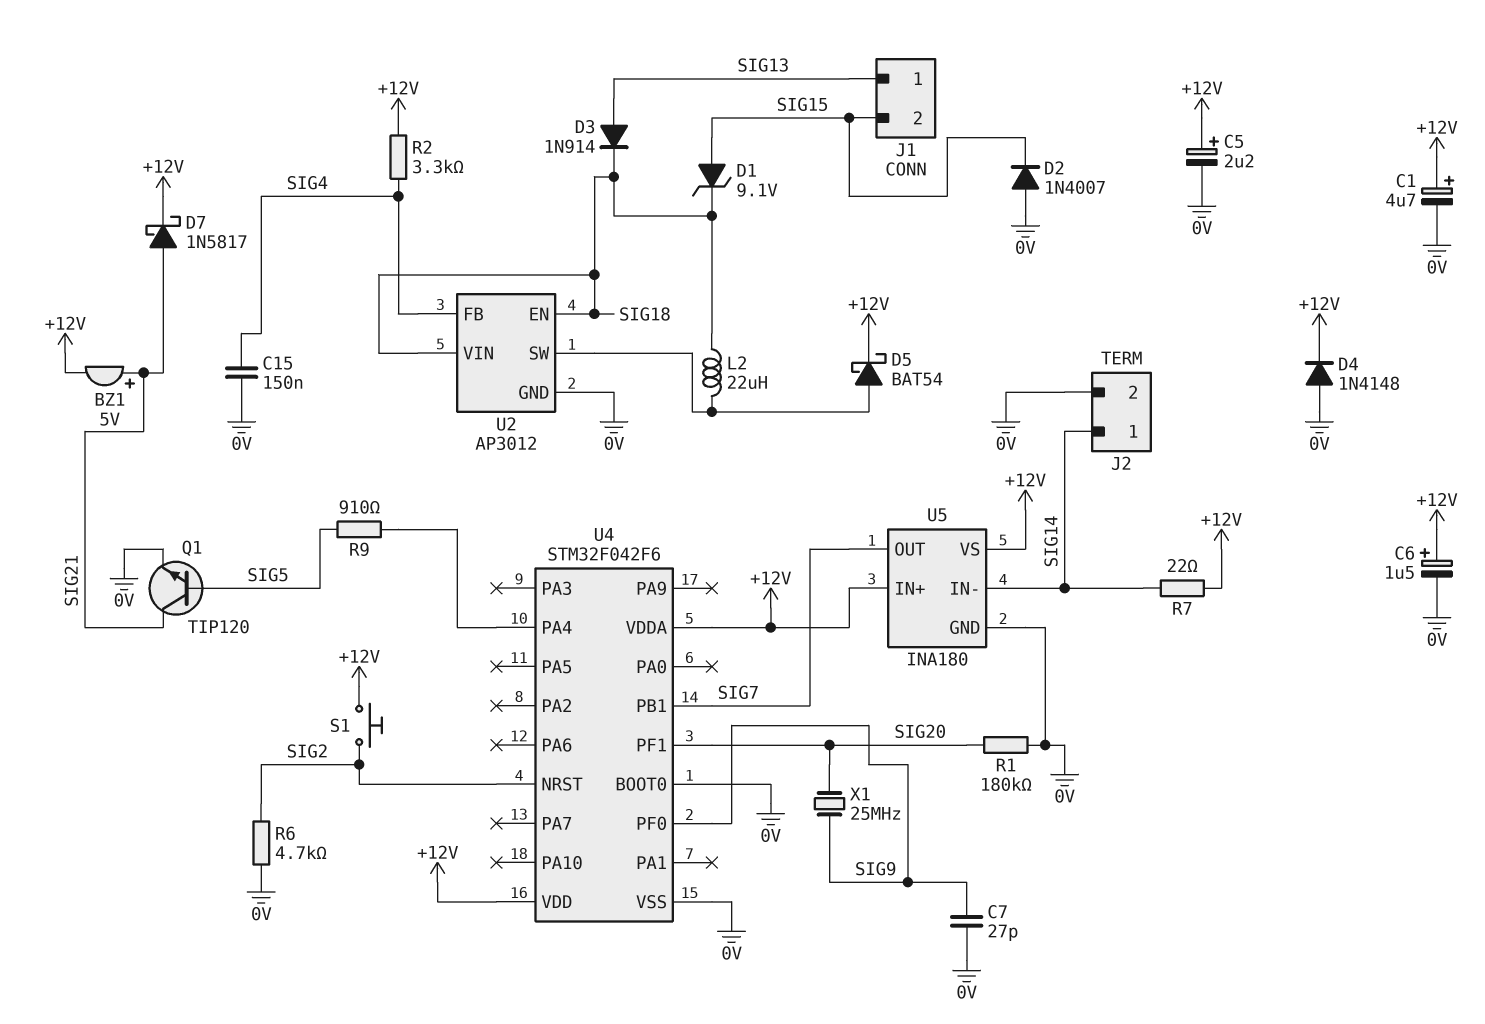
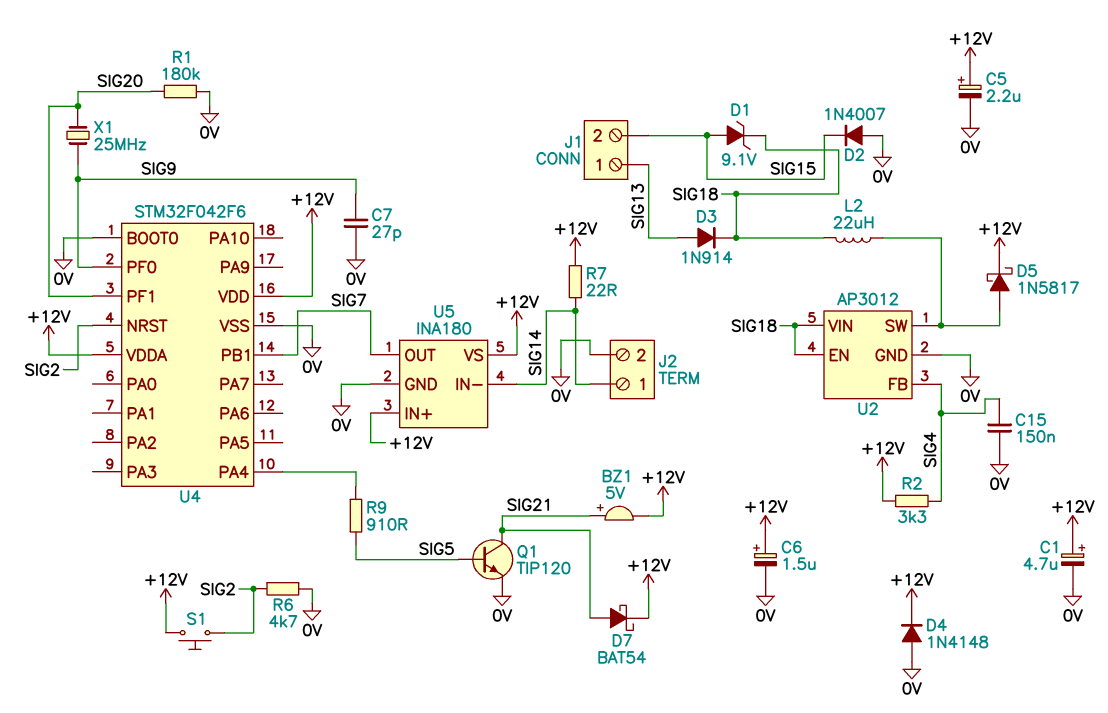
D5: schottky BAT54 (A U2/SW, K +12V) -> schottky 1N5817 (A U2/SW, K +12V)
D7: schottky 1N5817 (A SIG21, K +12V) -> schottky BAT54 (A SIG21, K +12V)

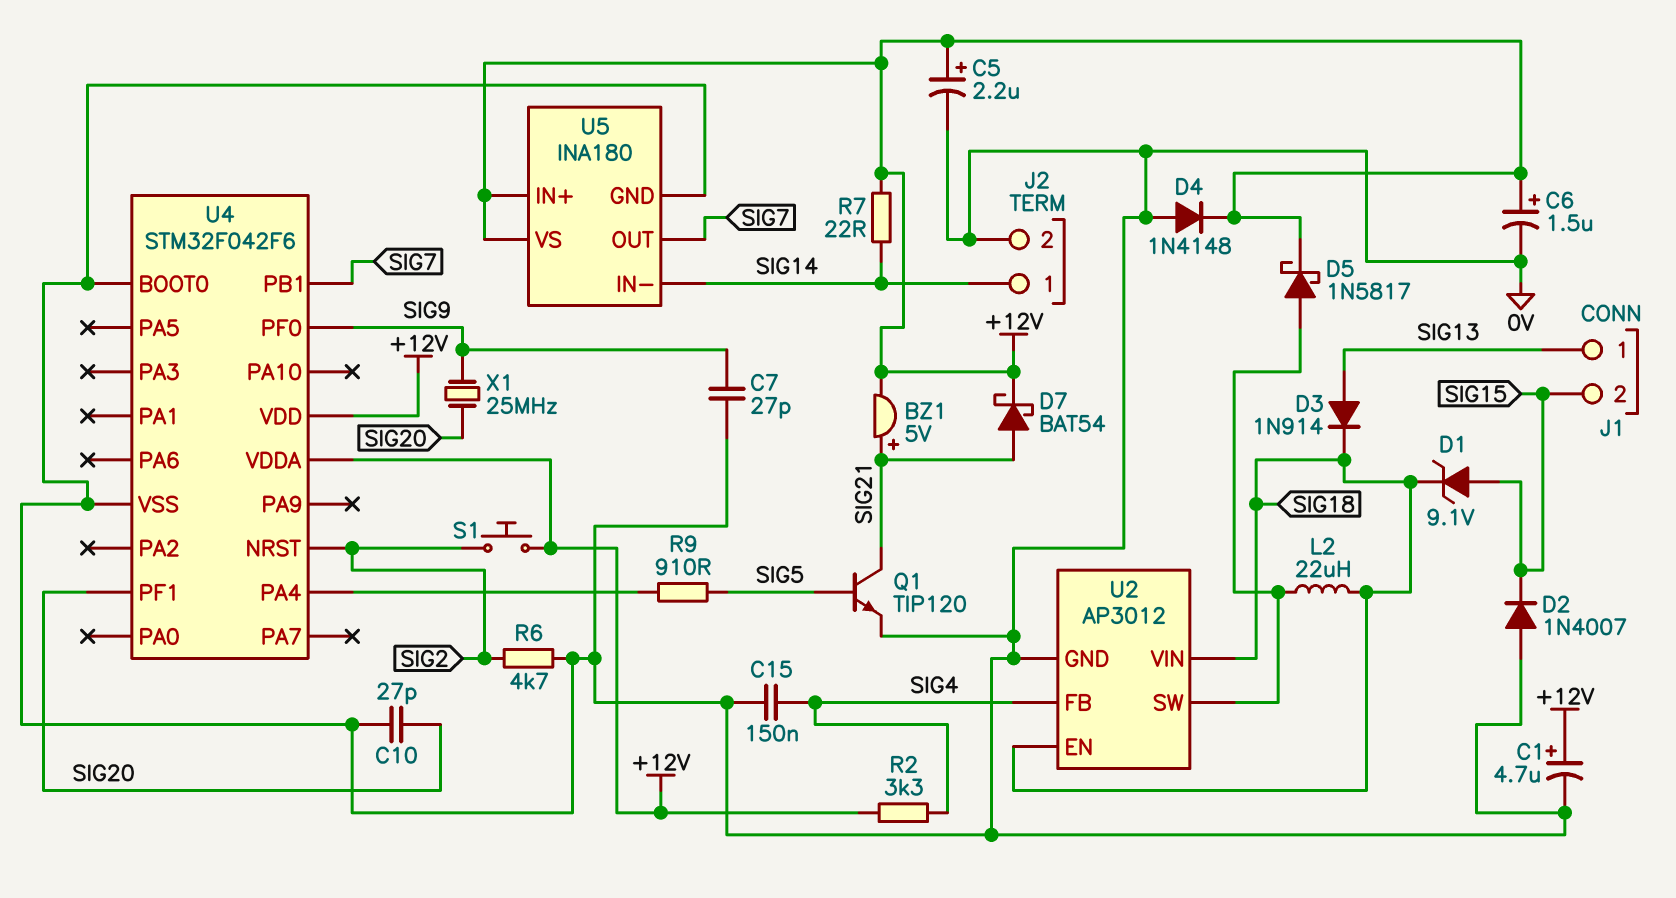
C10: none -> 27pF (0V, SIG20)
R1: 180k (0V, SIG20) -> none

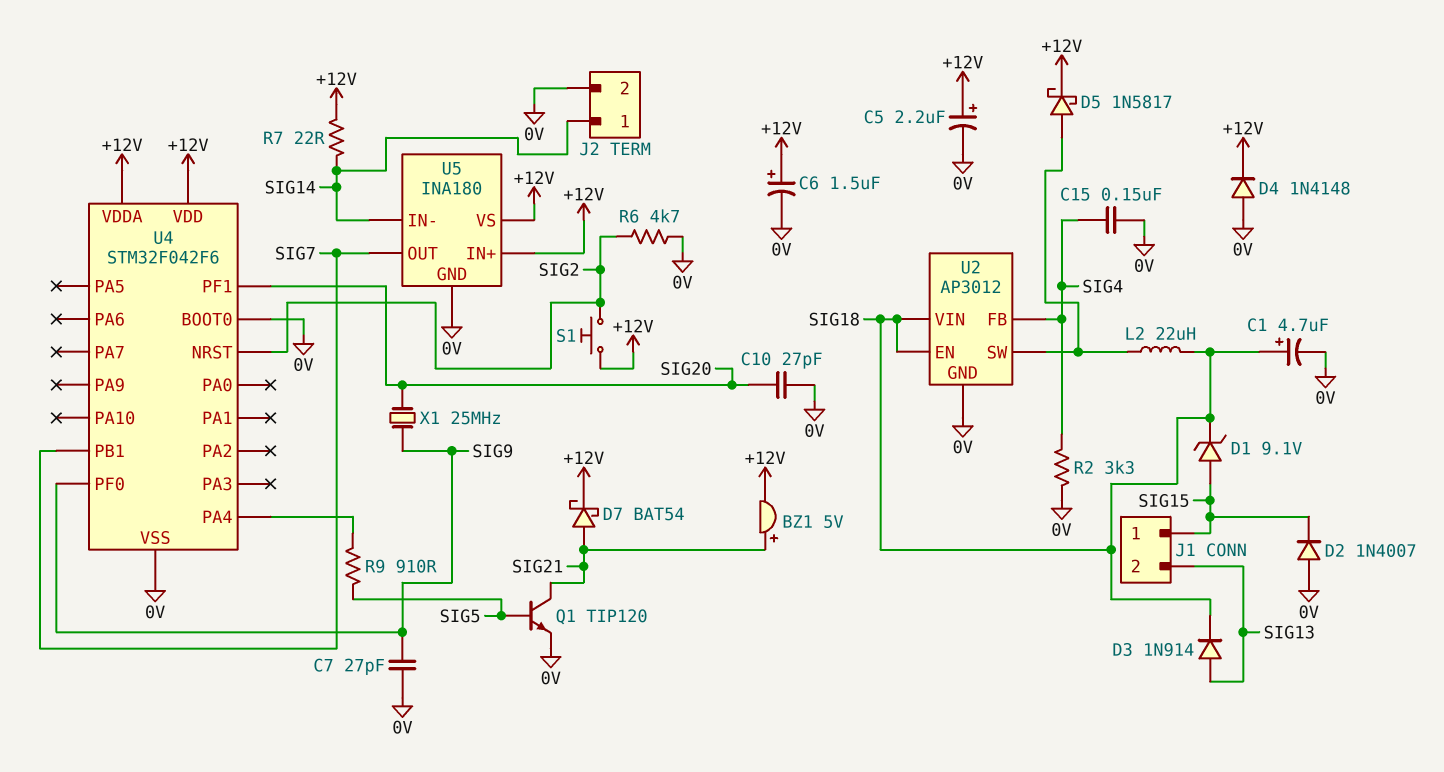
C1: 4.7uF (plus +12V, minus 0V) -> 4.7uF (plus SIG18, minus 0V)
J1 pin 1: SIG13 -> SIG15
J1 pin 2: SIG15 -> SIG13
R2: 3.3k (+12V, SIG4) -> 3.3k (0V, SIG4)

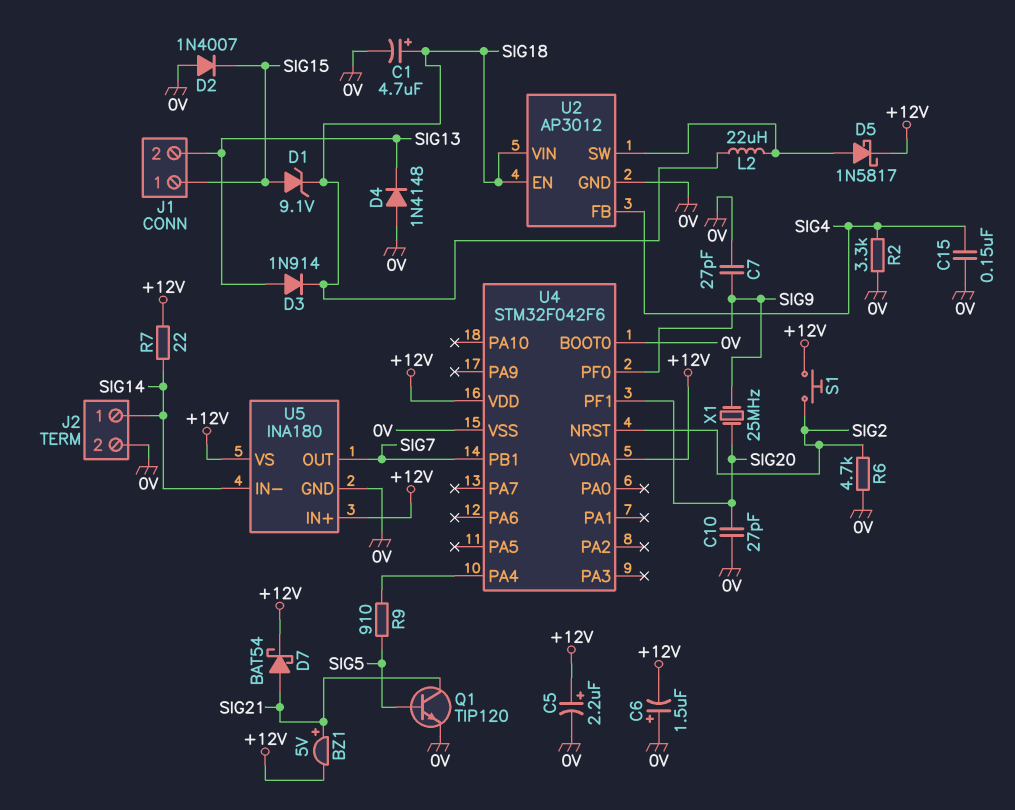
C6: 1.5uF (plus +12V, minus 0V) -> 1.5uF (plus 0V, minus +12V)
D4: diode 1N4148 (A 0V, K +12V) -> diode 1N4148 (A 0V, K SIG13)

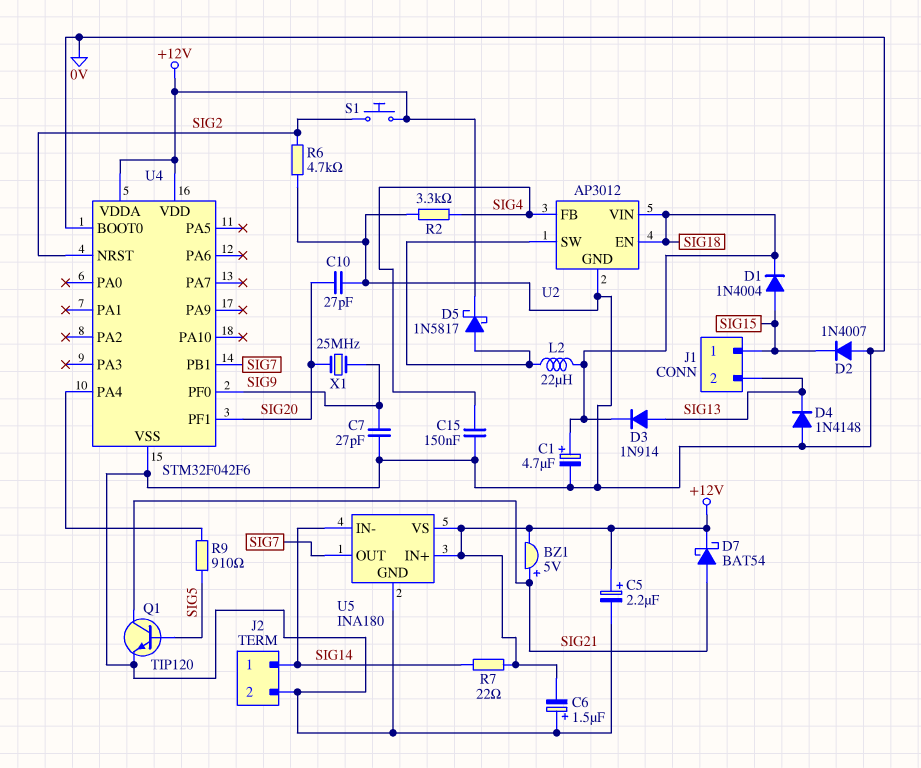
D1: zener 9.1V (A SIG15, K SIG18) -> diode 1N4004 (A SIG15, K SIG18)

